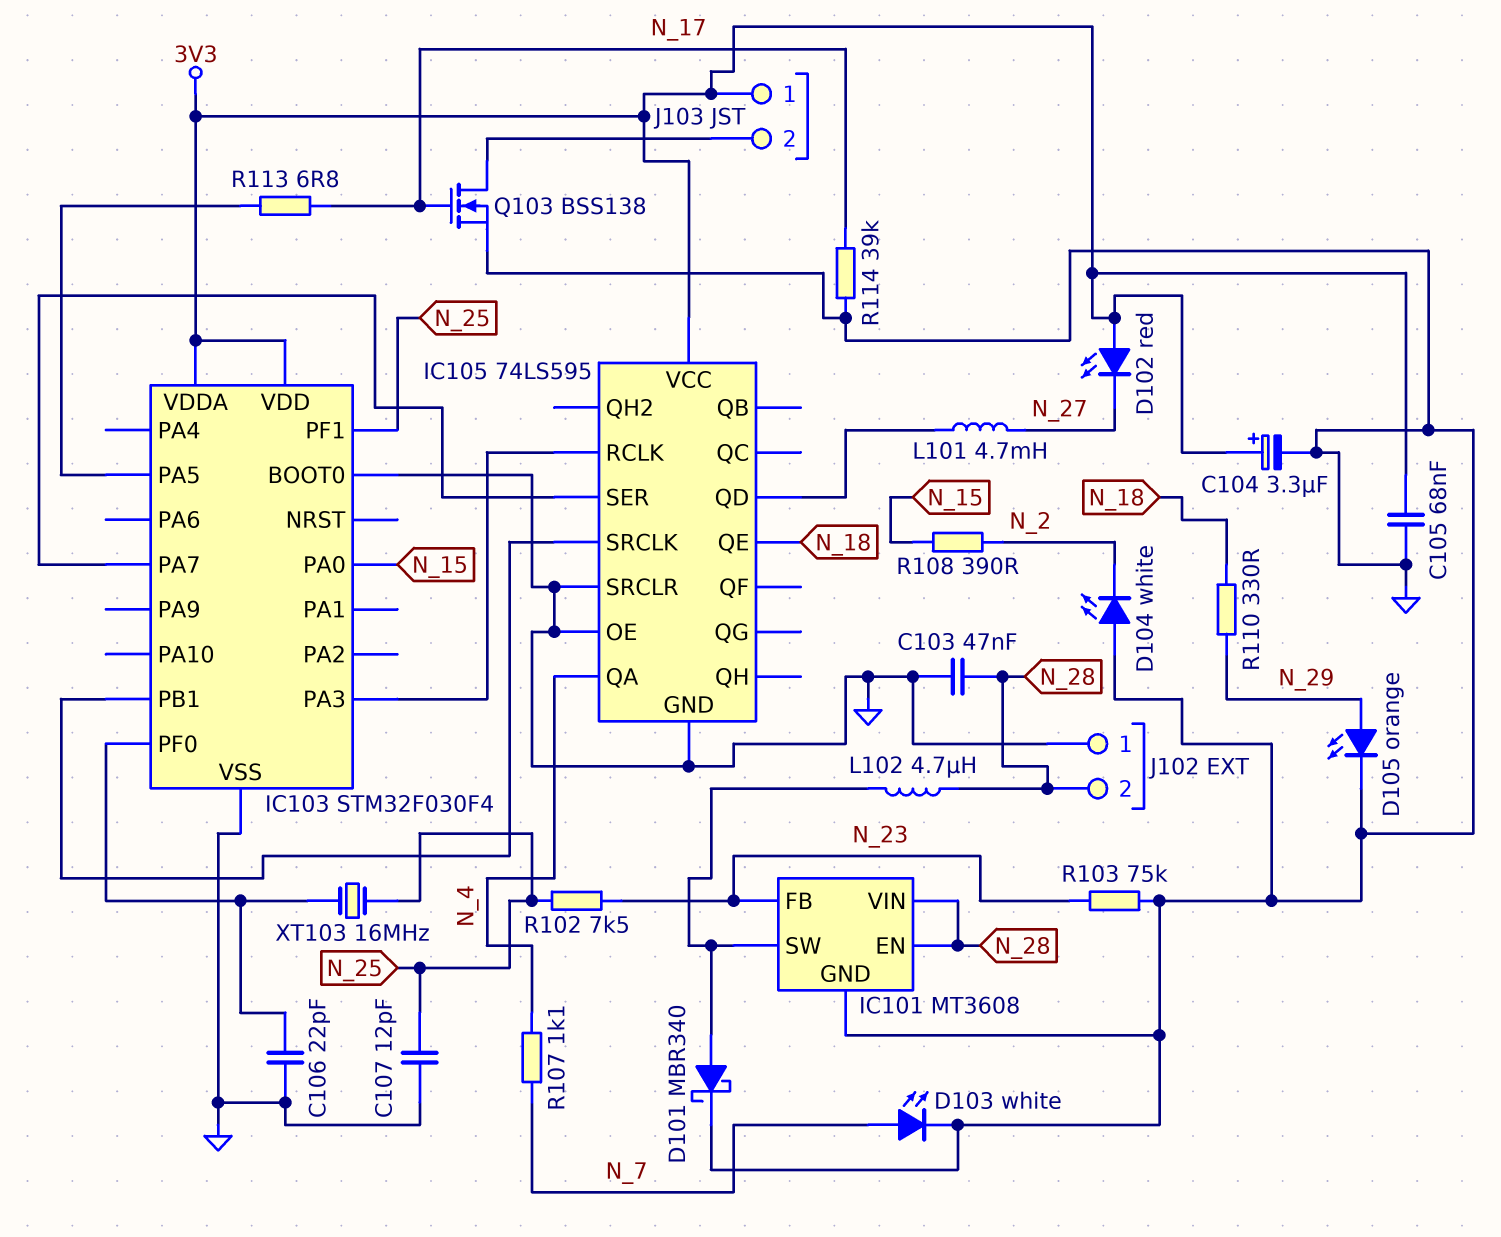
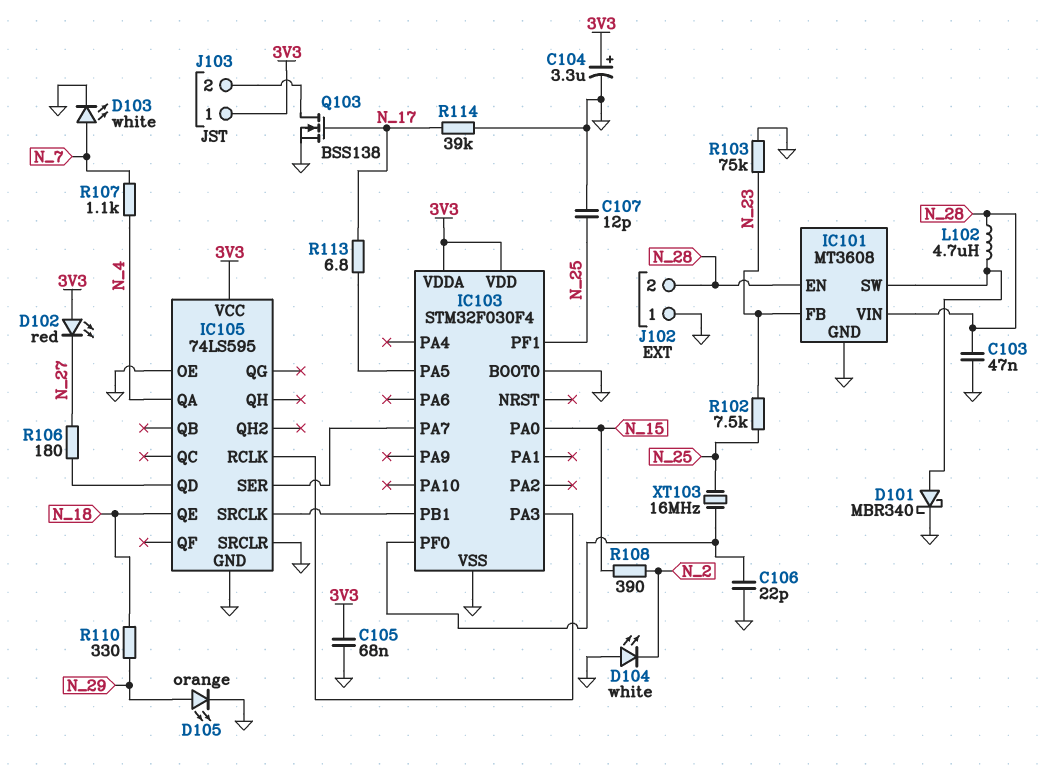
L101: 4.7mH (IC105/QD, N_27) -> none
R106: none -> 180 (IC105/QD, N_27)

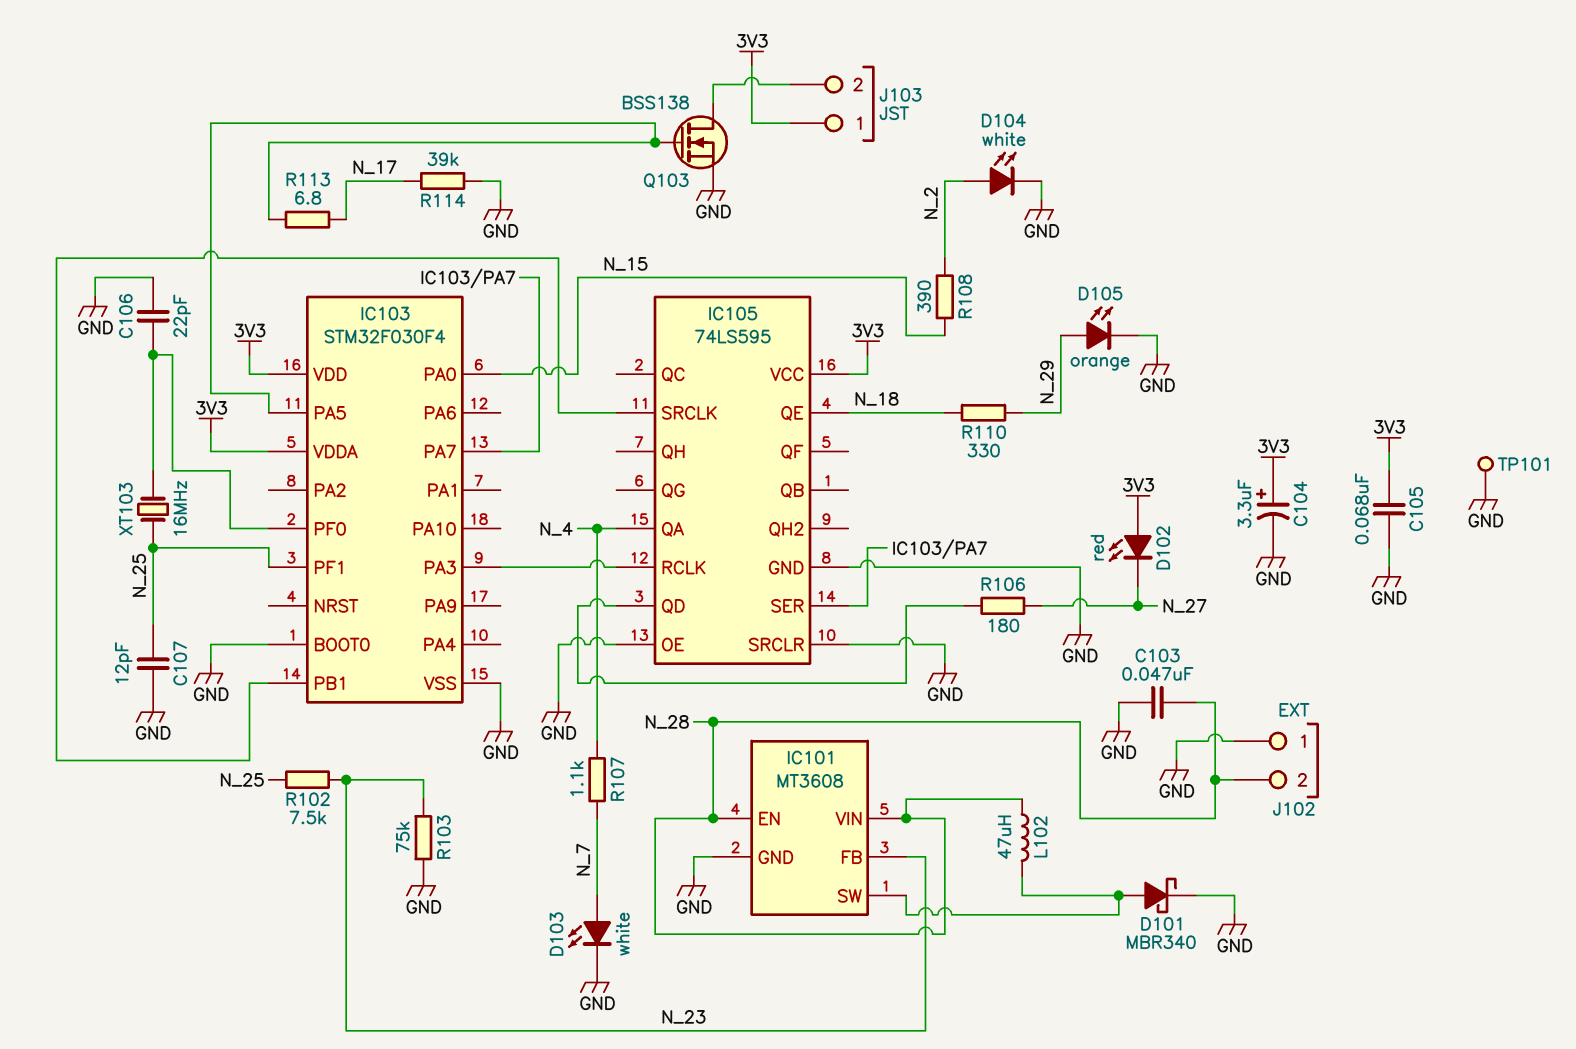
D104: LED white (A GND, K N_2) -> LED white (A N_2, K GND)
L102: 4.7uH (IC101/SW, N_28) -> 47uH (IC101/SW, N_28)
Q103: NMOS BSS138 (G N_17, D J103/2, S GND) -> NMOS BSS138 (G IC103/PA5, D J103/2, S GND)
TP101: none -> test point (GND)

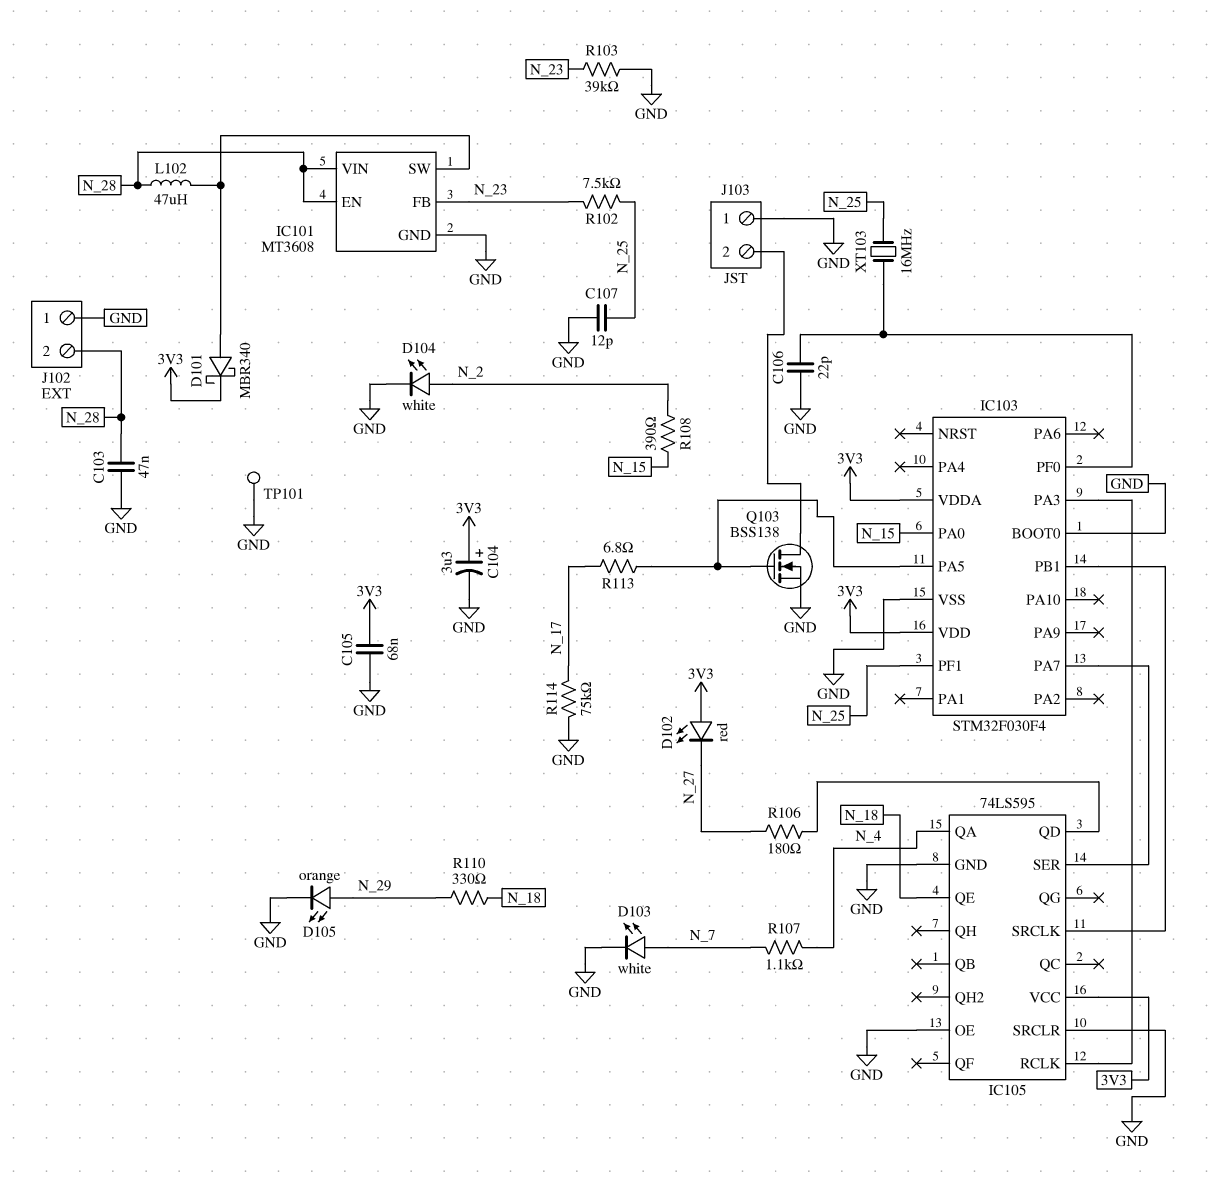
D101: schottky MBR340 (A IC101/SW, K GND) -> schottky MBR340 (A IC101/SW, K 3V3)
J103 pin 1: 3V3 -> GND
R103: 75k (GND, N_23) -> 39k (GND, N_23)
R114: 39k (GND, N_17) -> 75k (GND, N_17)

